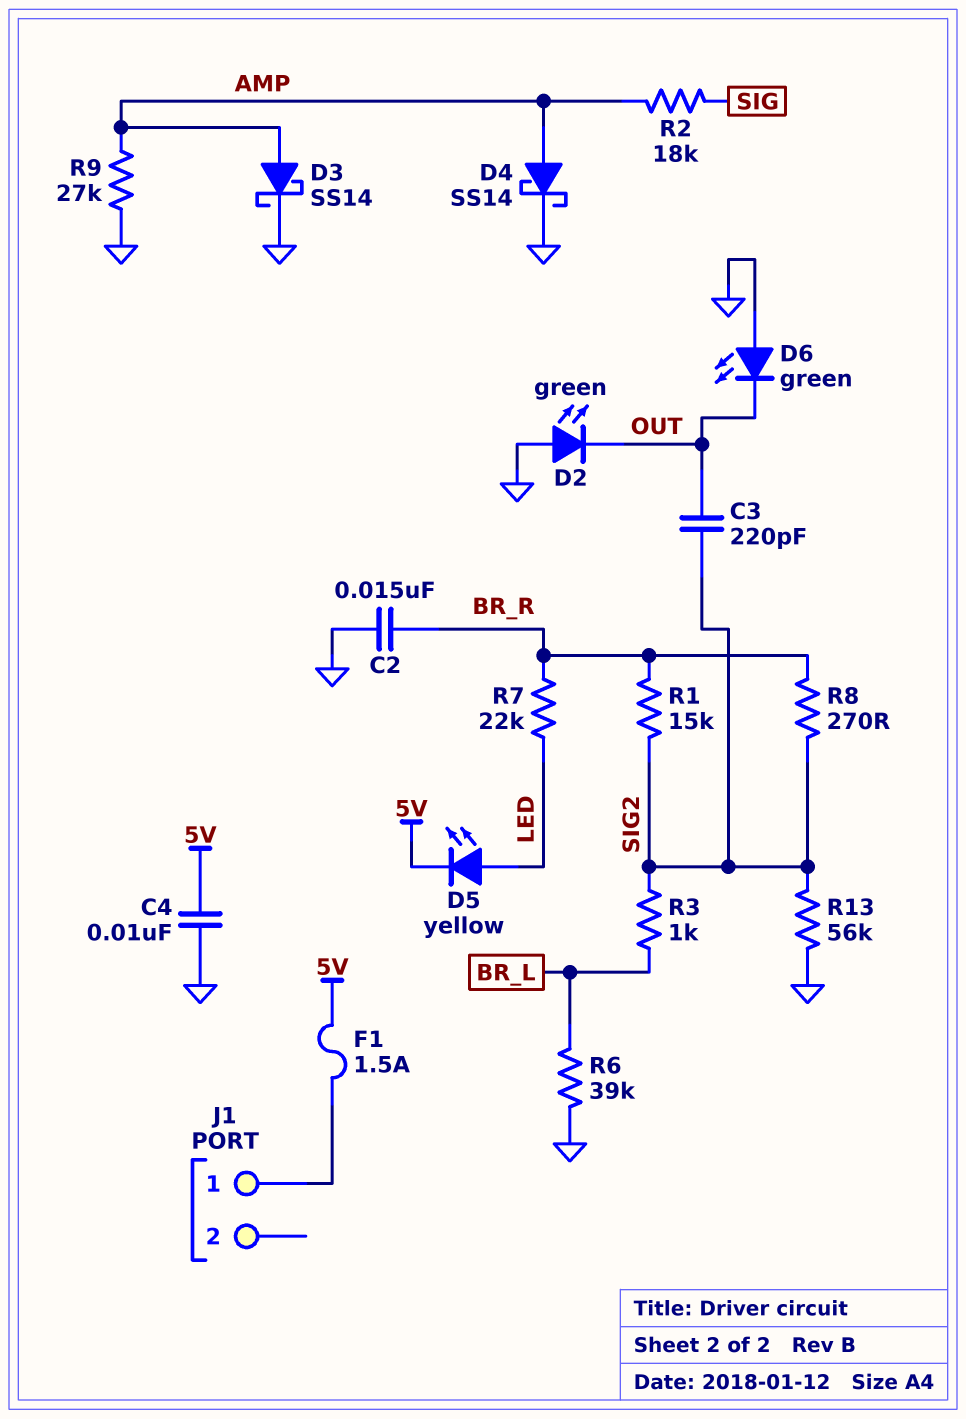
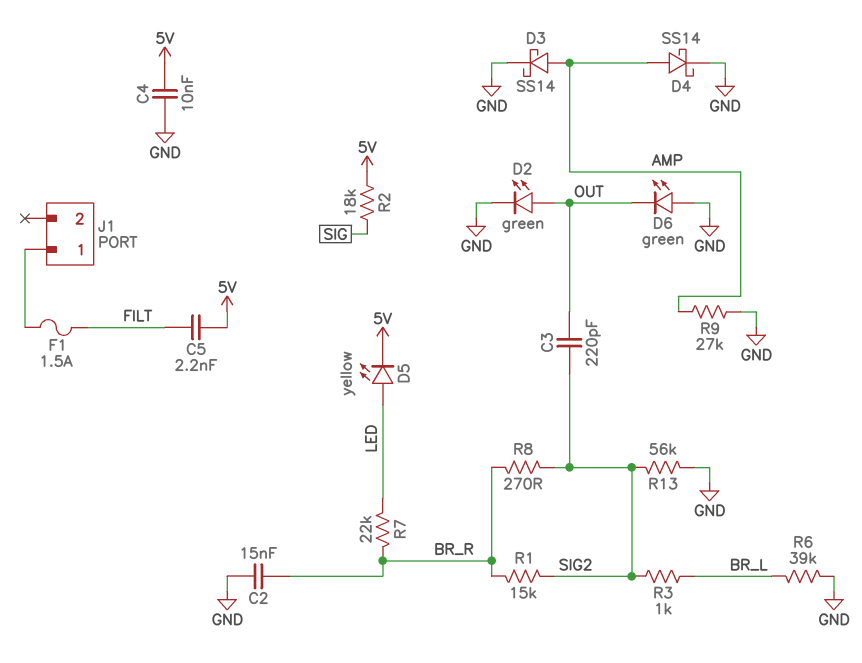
C5: none -> 2.2nF (5V, FILT)
D2: LED green (A GND, K OUT) -> LED green (A OUT, K GND)
F1: 1.5A (5V, J1/1) -> 1.5A (FILT, J1/1)
R2: 18k (AMP, SIG) -> 18k (5V, SIG)

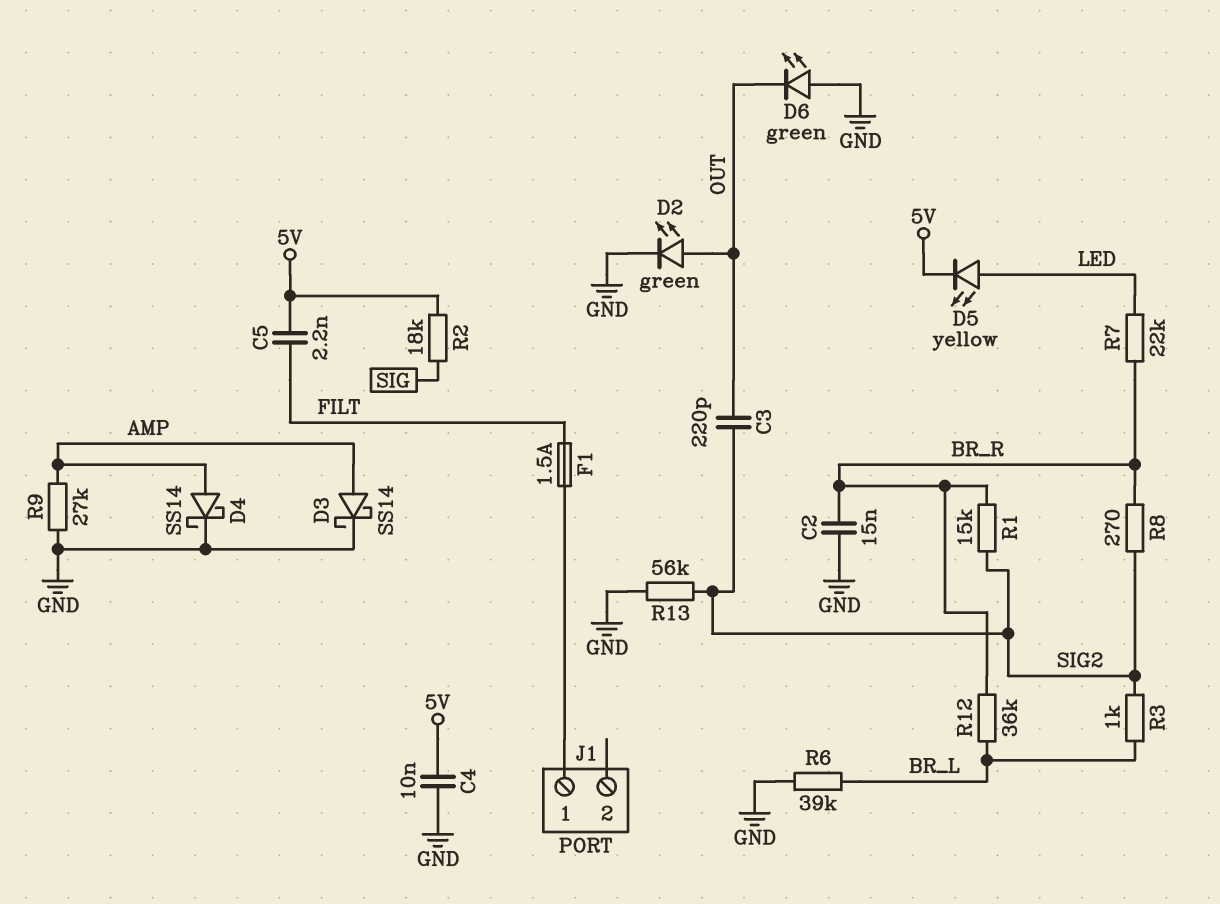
R12: none -> 36k (BR_L, BR_R)

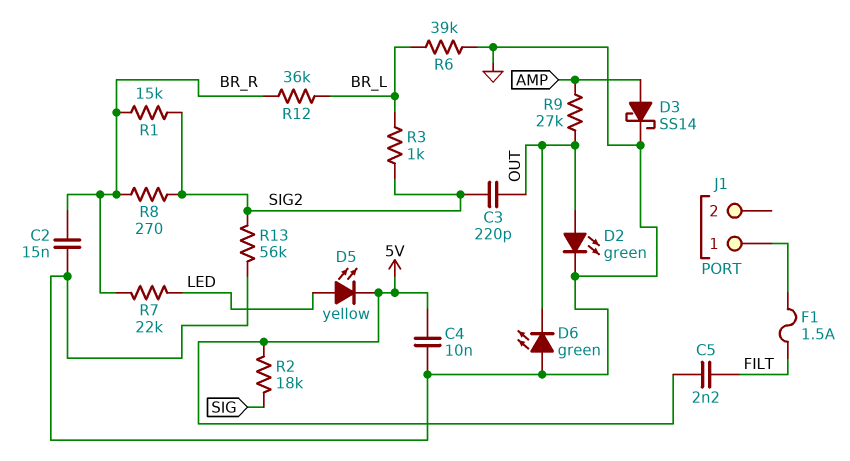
D4: schottky SS14 (A AMP, K GND) -> none
R9: 27k (AMP, GND) -> 27k (AMP, OUT)

